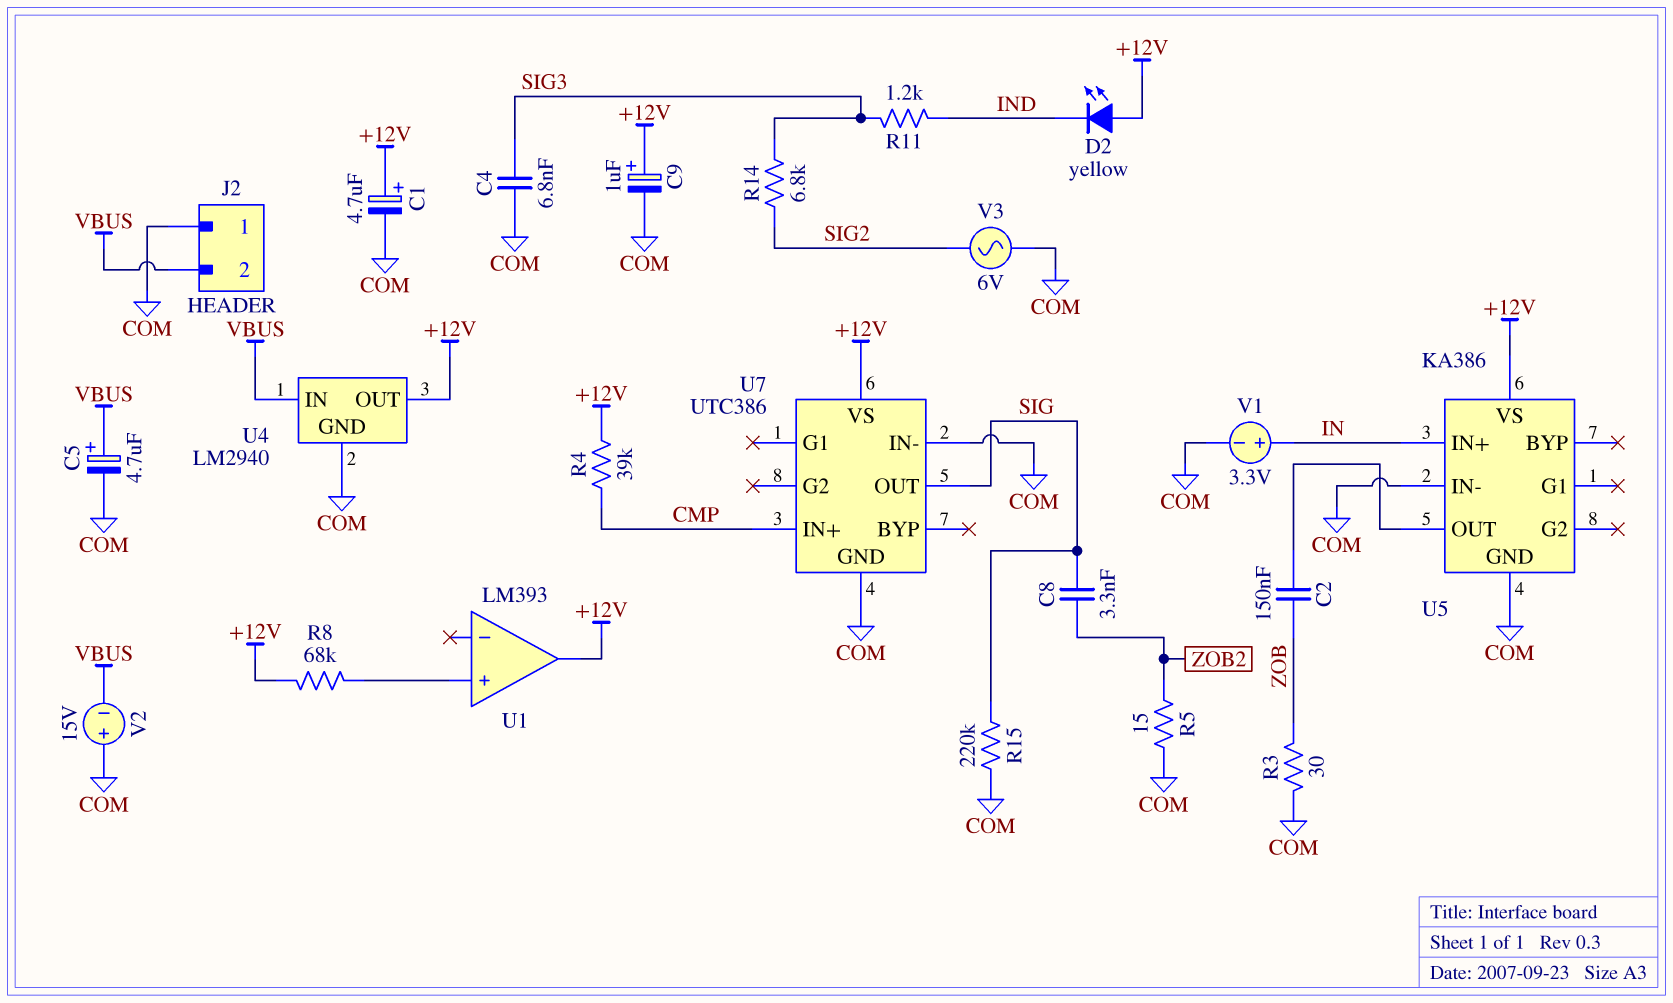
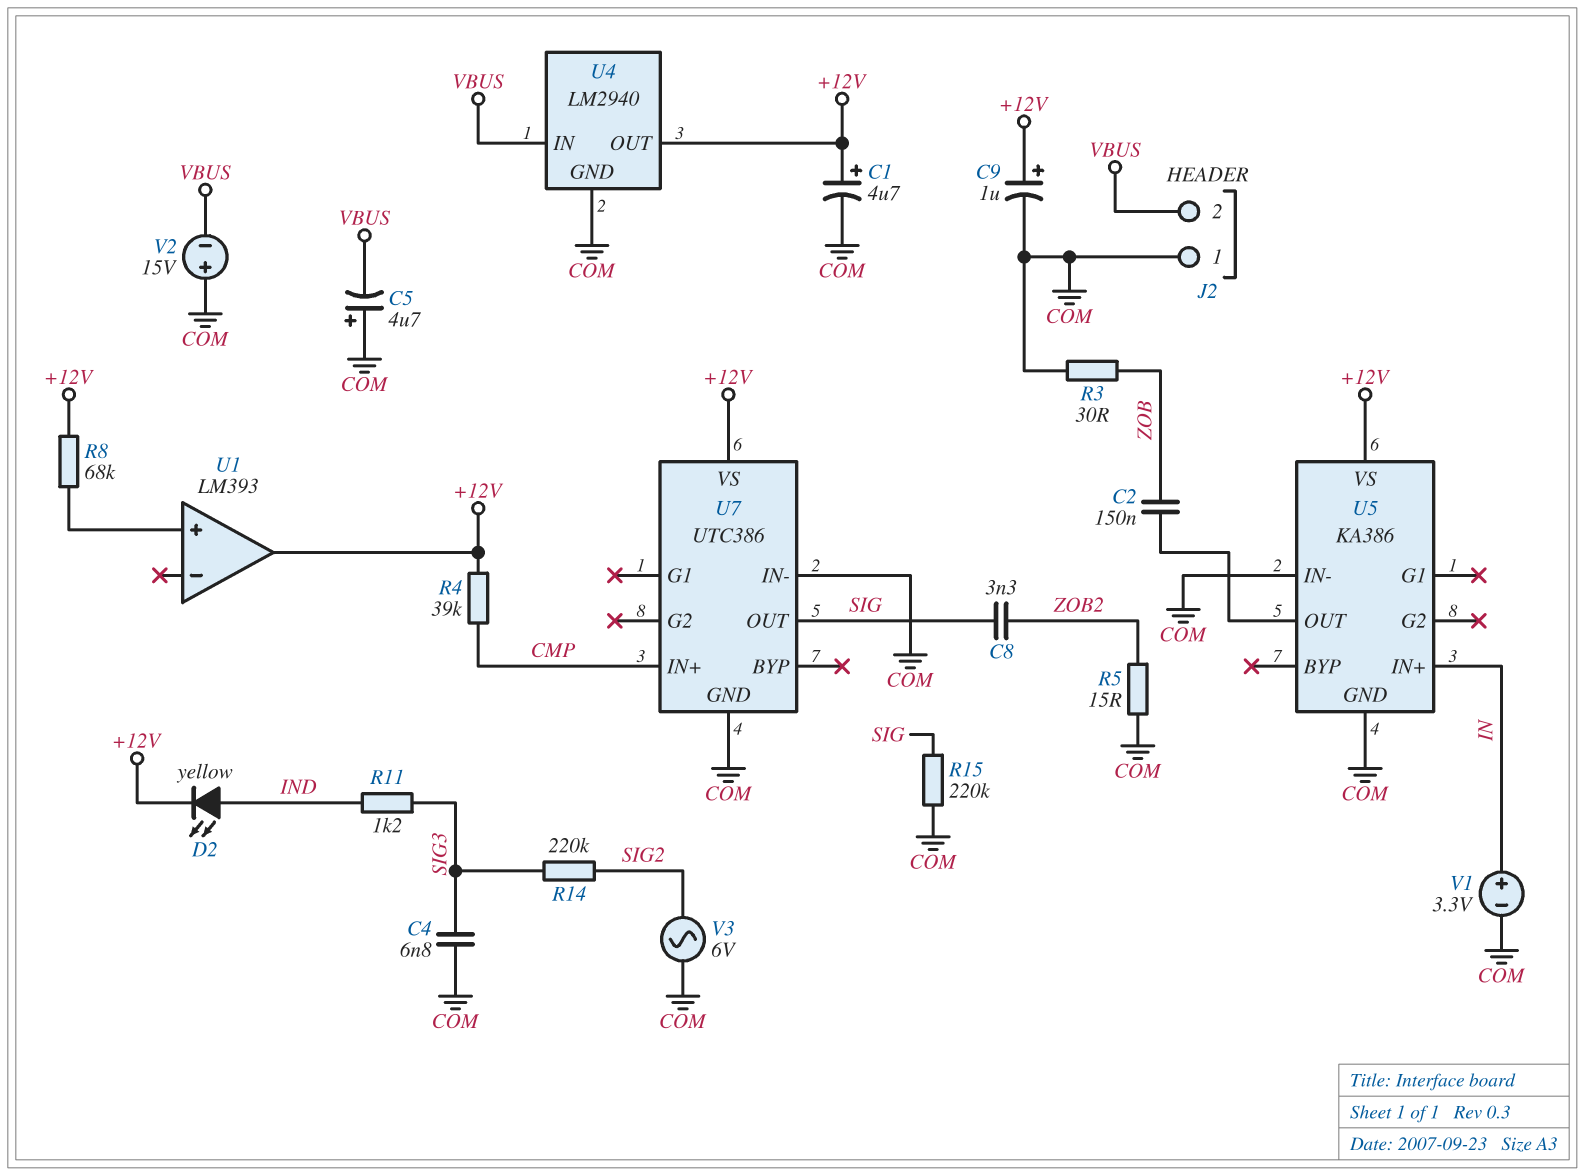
C5: 4.7uF (plus VBUS, minus COM) -> 4.7uF (plus COM, minus VBUS)
D2: LED yellow (A +12V, K IND) -> LED yellow (A IND, K +12V)
R14: 6.8k (SIG2, SIG3) -> 220k (SIG2, SIG3)

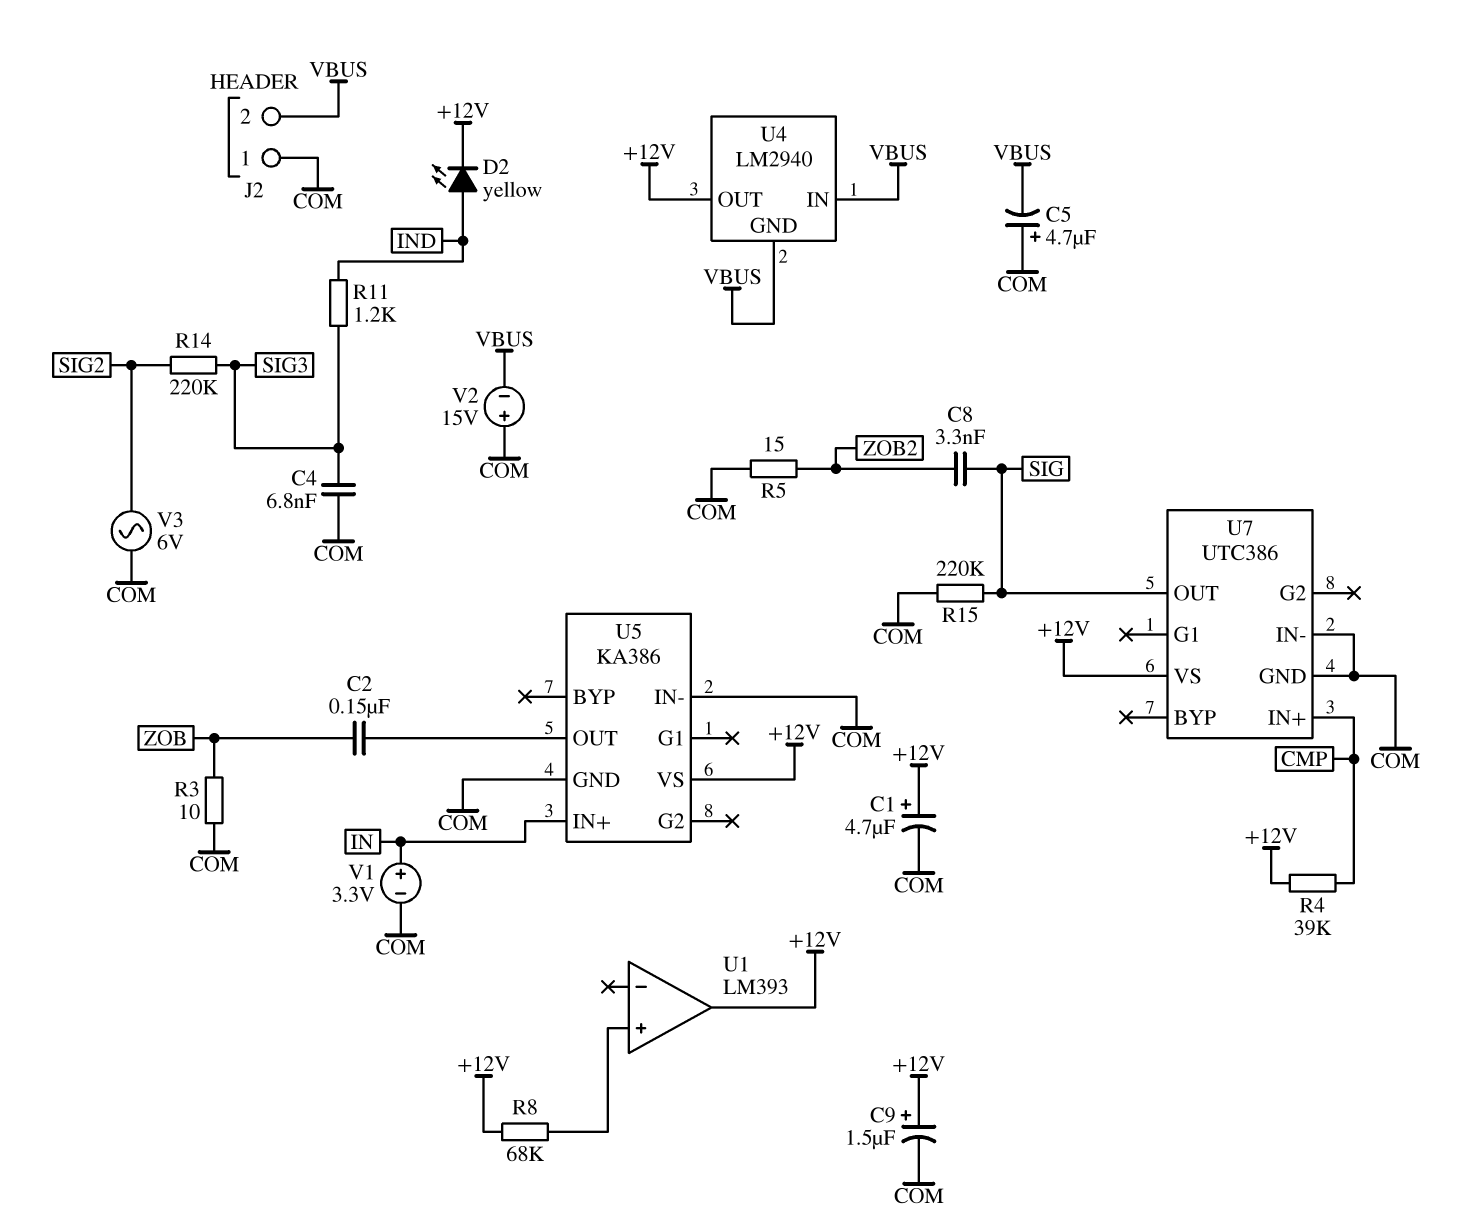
C9: 1uF (plus +12V, minus COM) -> 1.5uF (plus +12V, minus COM)
R3: 30 (COM, ZOB) -> 10 (COM, ZOB)
U4 pin GND: COM -> VBUS

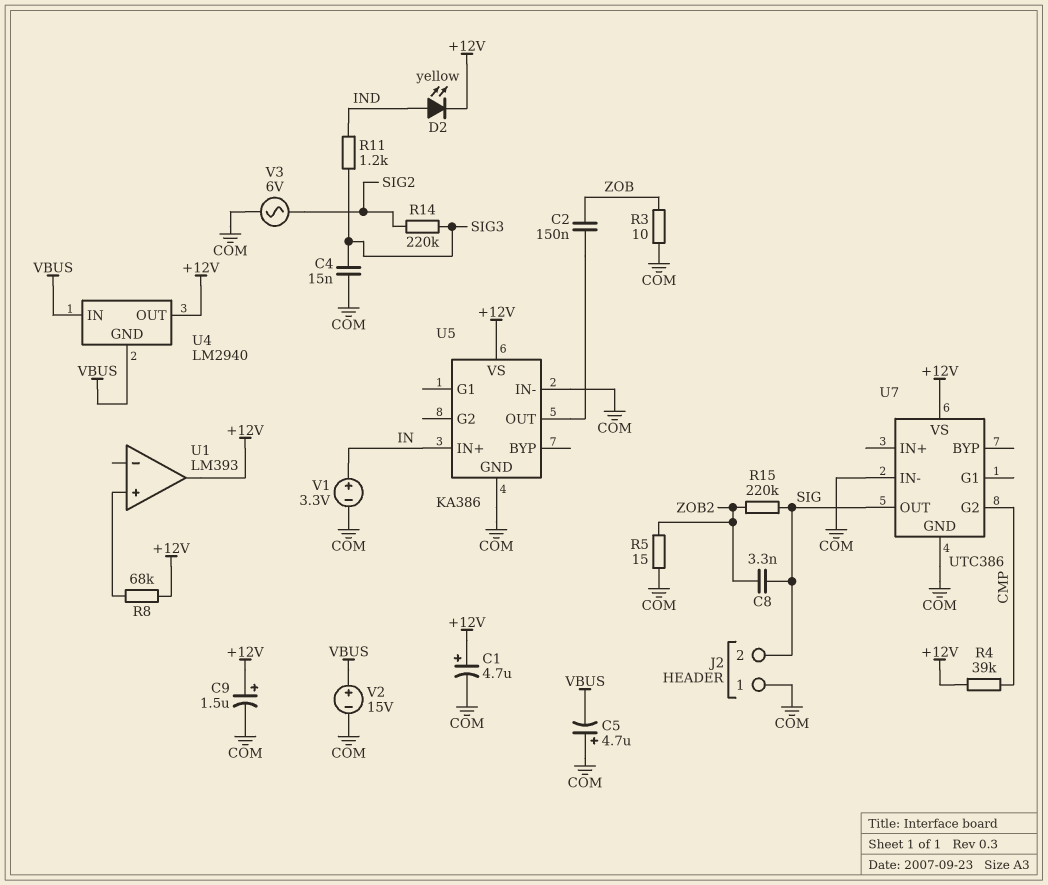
C4: 6.8nF (COM, SIG3) -> 15nF (COM, SIG3)
J2 pin 2: VBUS -> SIG
R15: 220k (COM, SIG) -> 220k (SIG, ZOB2)
U7 pin G2: none -> CMP
U7 pin IN+: CMP -> none
V2: 15V (plus COM, minus VBUS) -> 15V (plus VBUS, minus COM)

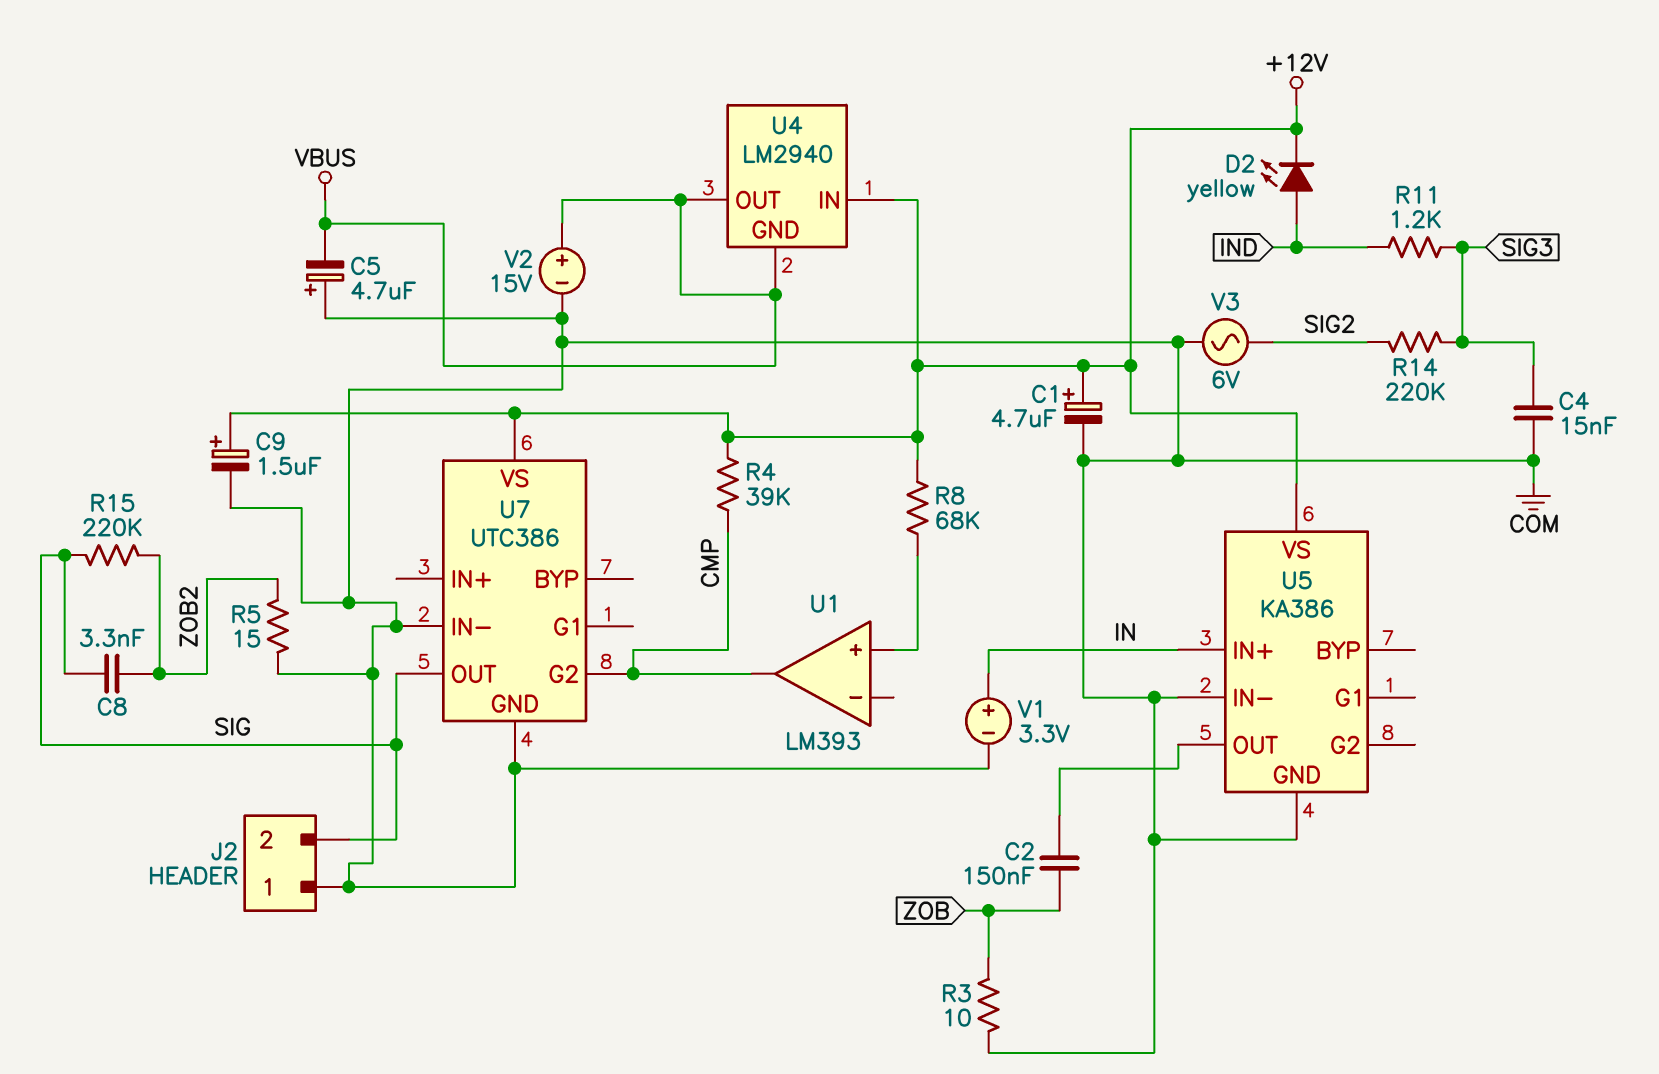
U1 pin out: +12V -> CMP
U4 pin IN: VBUS -> +12V
U4 pin OUT: +12V -> VBUS

